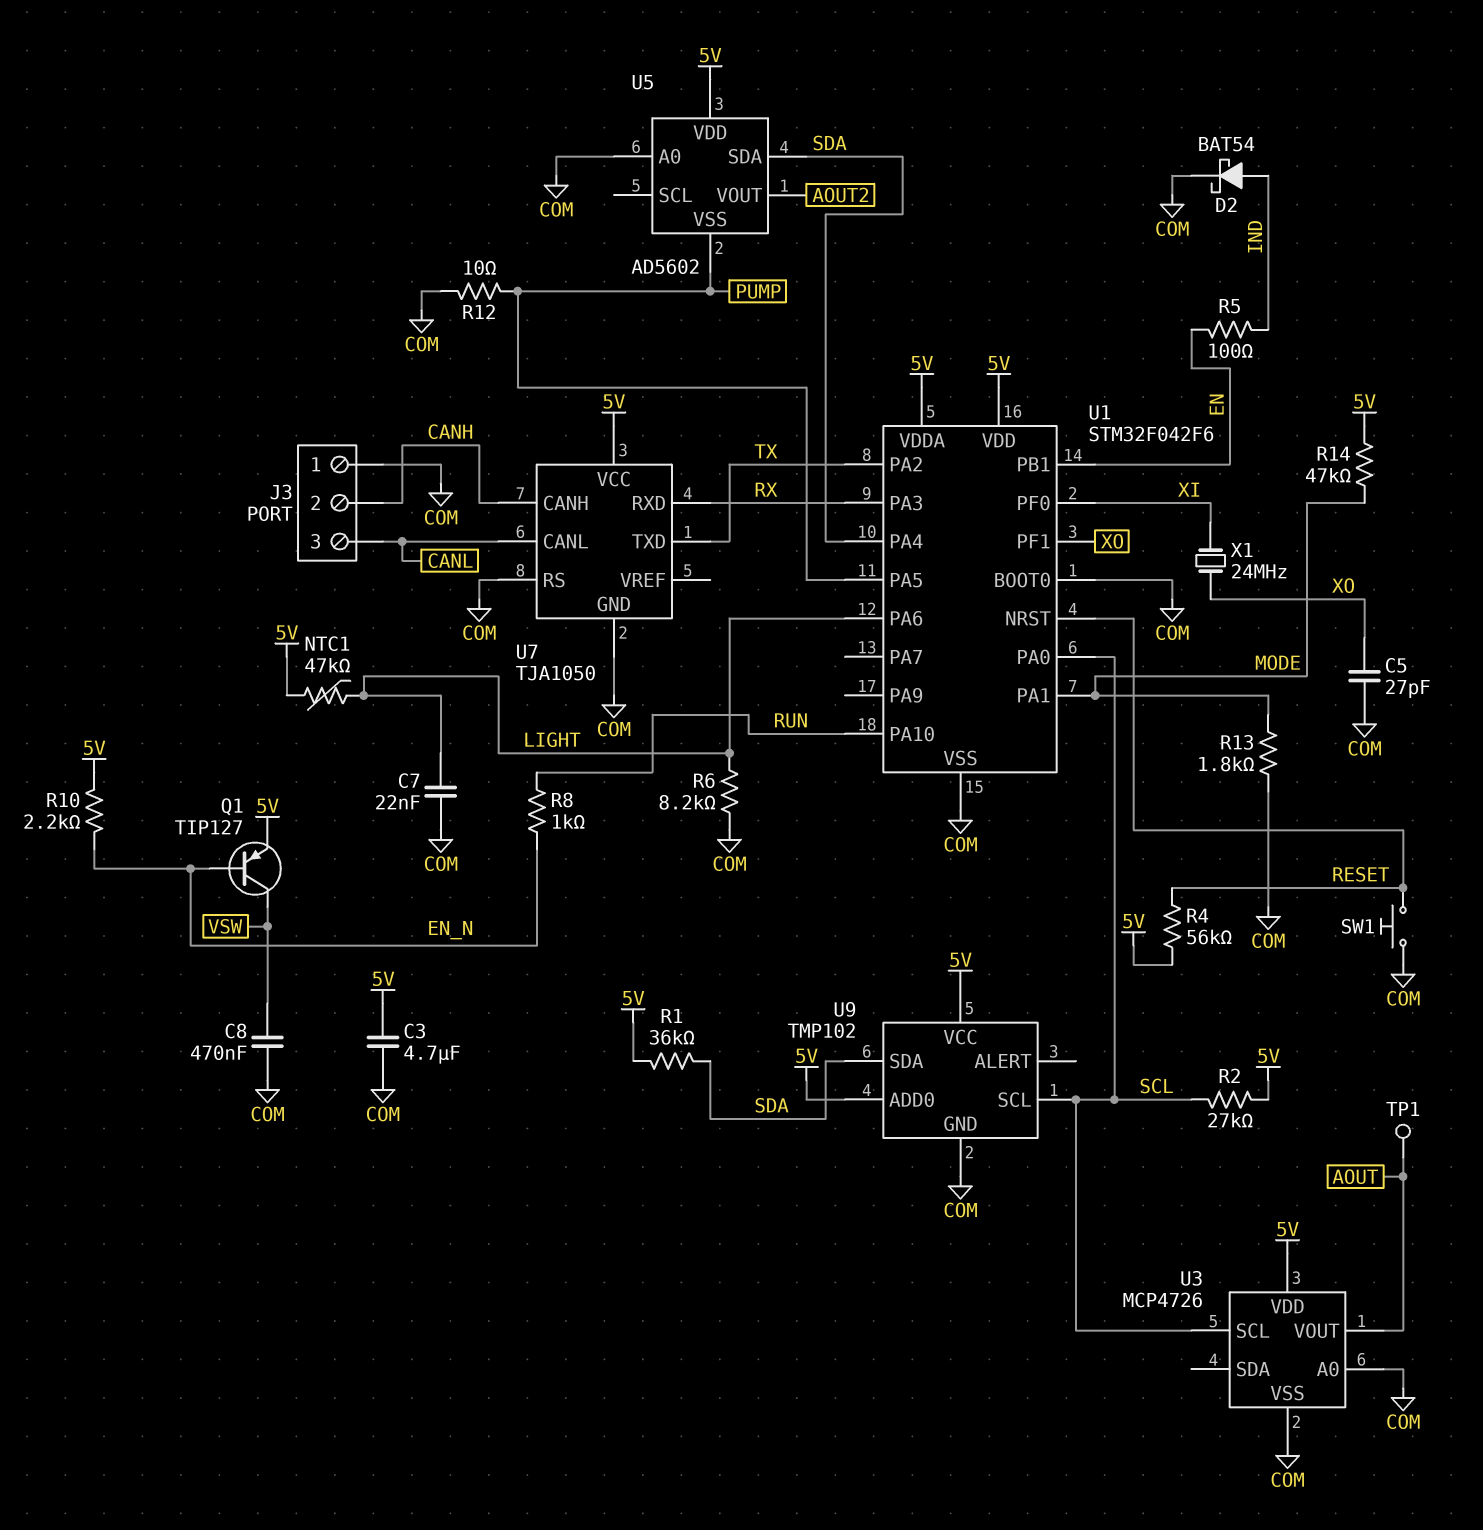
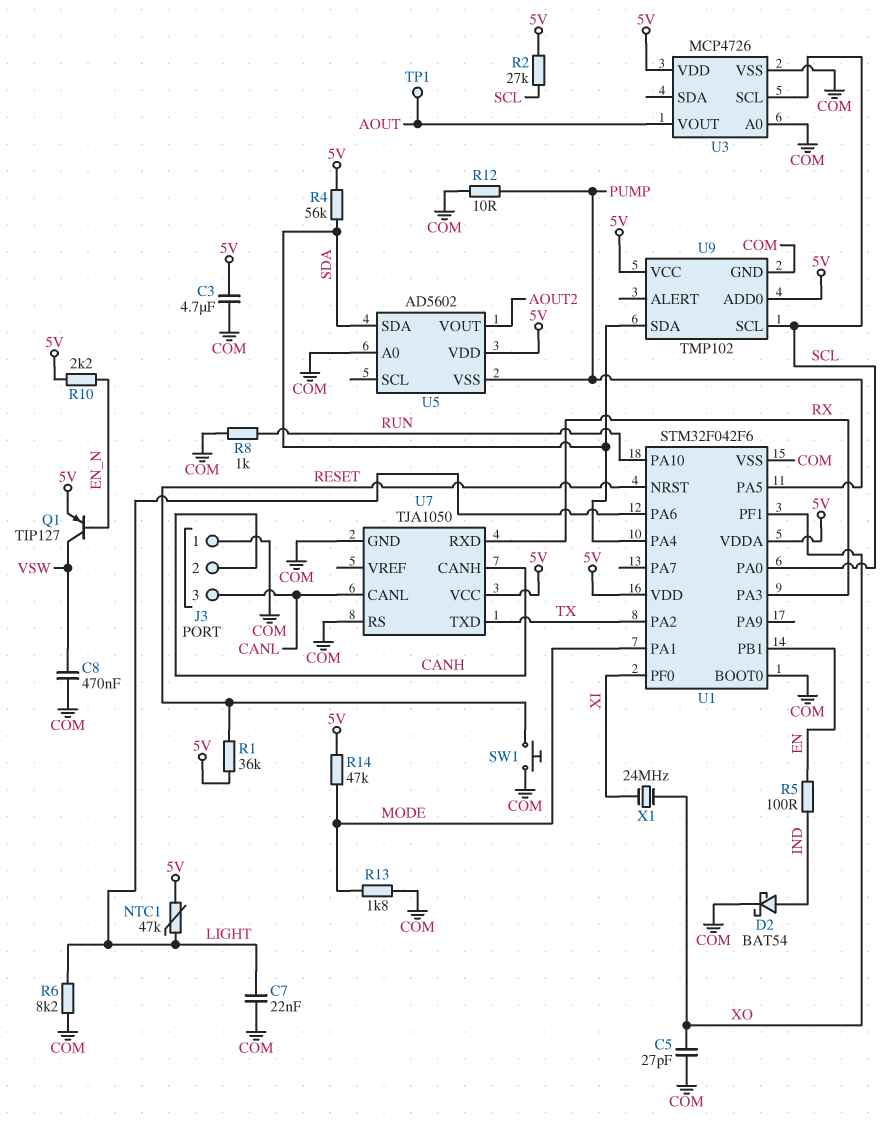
R1: 36k (5V, SDA) -> 36k (5V, RESET)
R4: 56k (5V, RESET) -> 56k (5V, SDA)
R8: 1k (EN_N, RUN) -> 1k (COM, RUN)

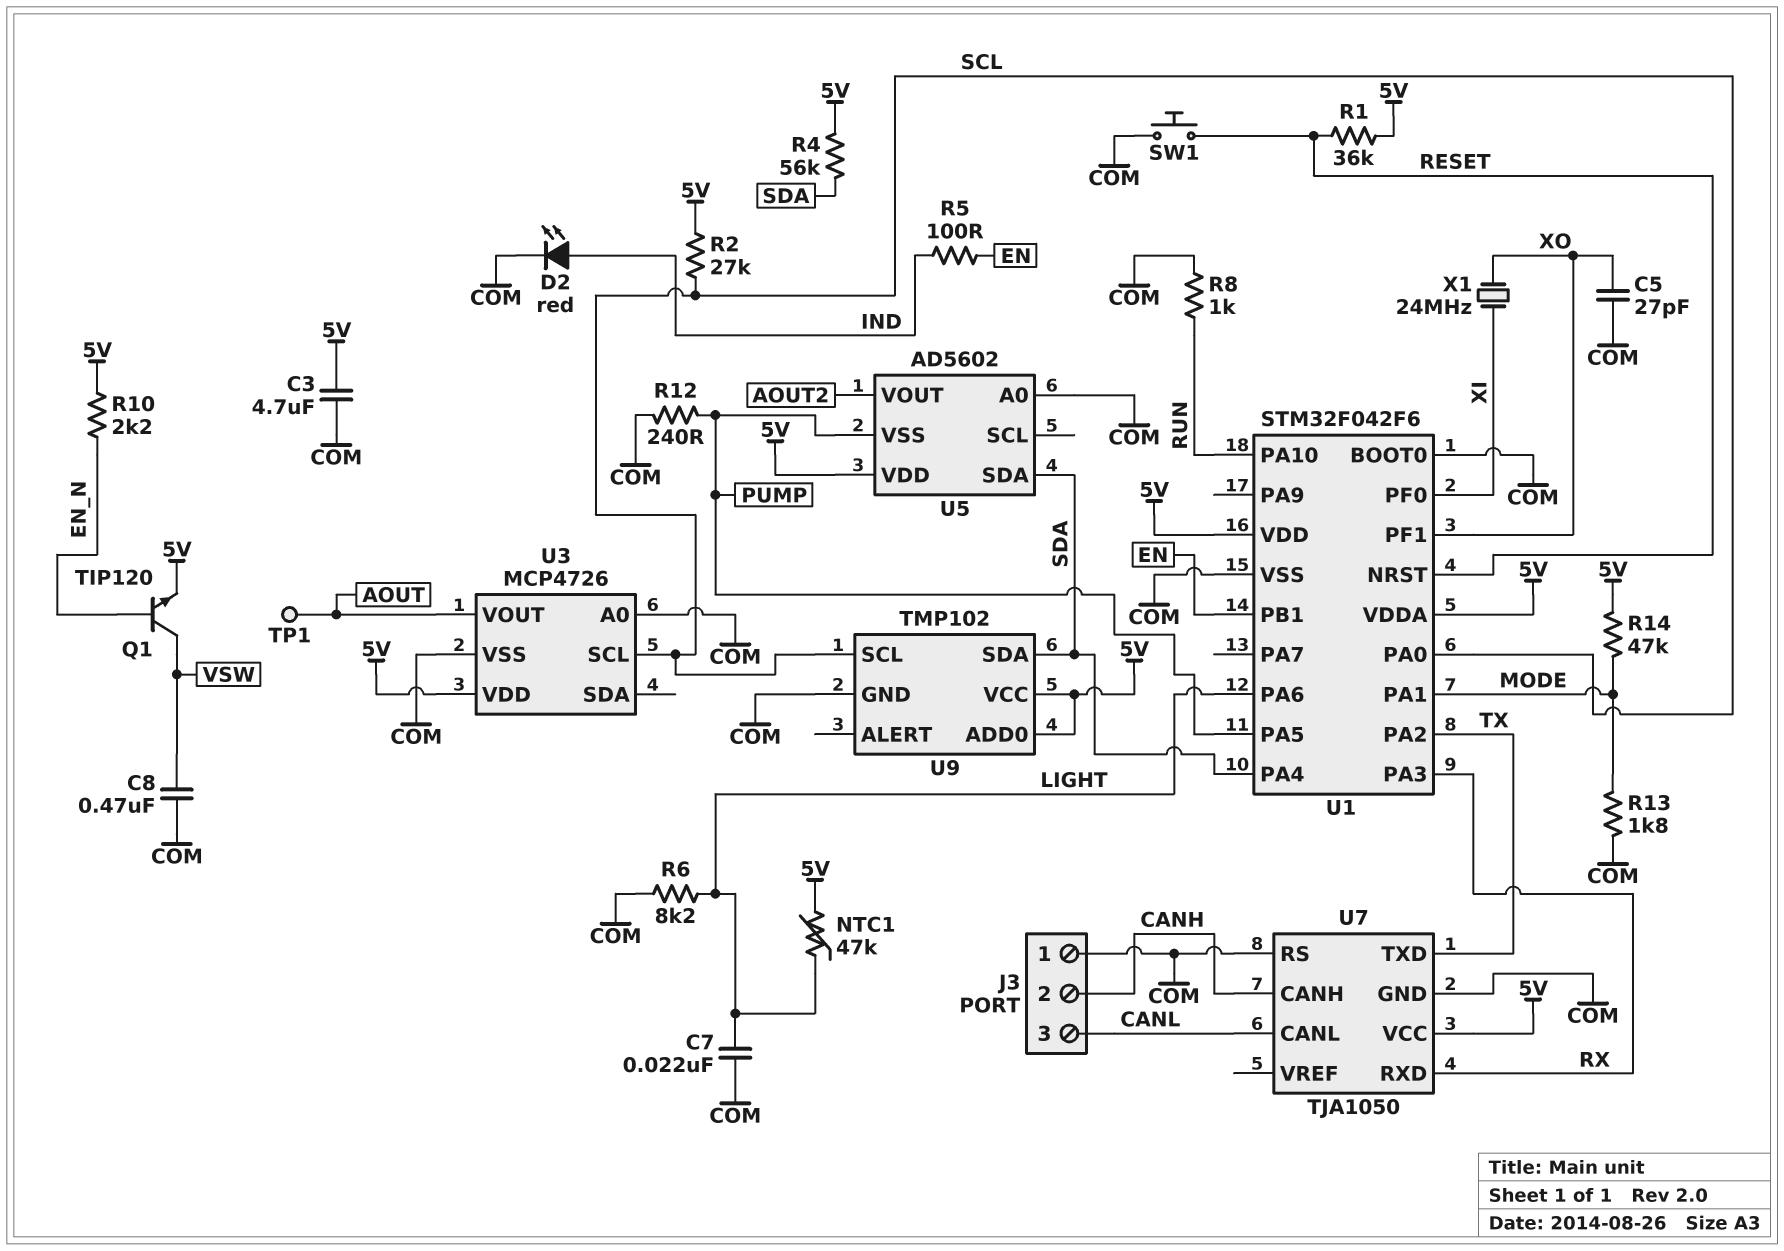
D2: schottky BAT54 (A IND, K COM) -> LED red (A IND, K COM)
Q1: PNP TIP127 (B EN_N, C VSW, E 5V) -> NPN TIP120 (B EN_N, C VSW, E 5V)
R12: 10 (COM, PUMP) -> 240 (COM, PUMP)

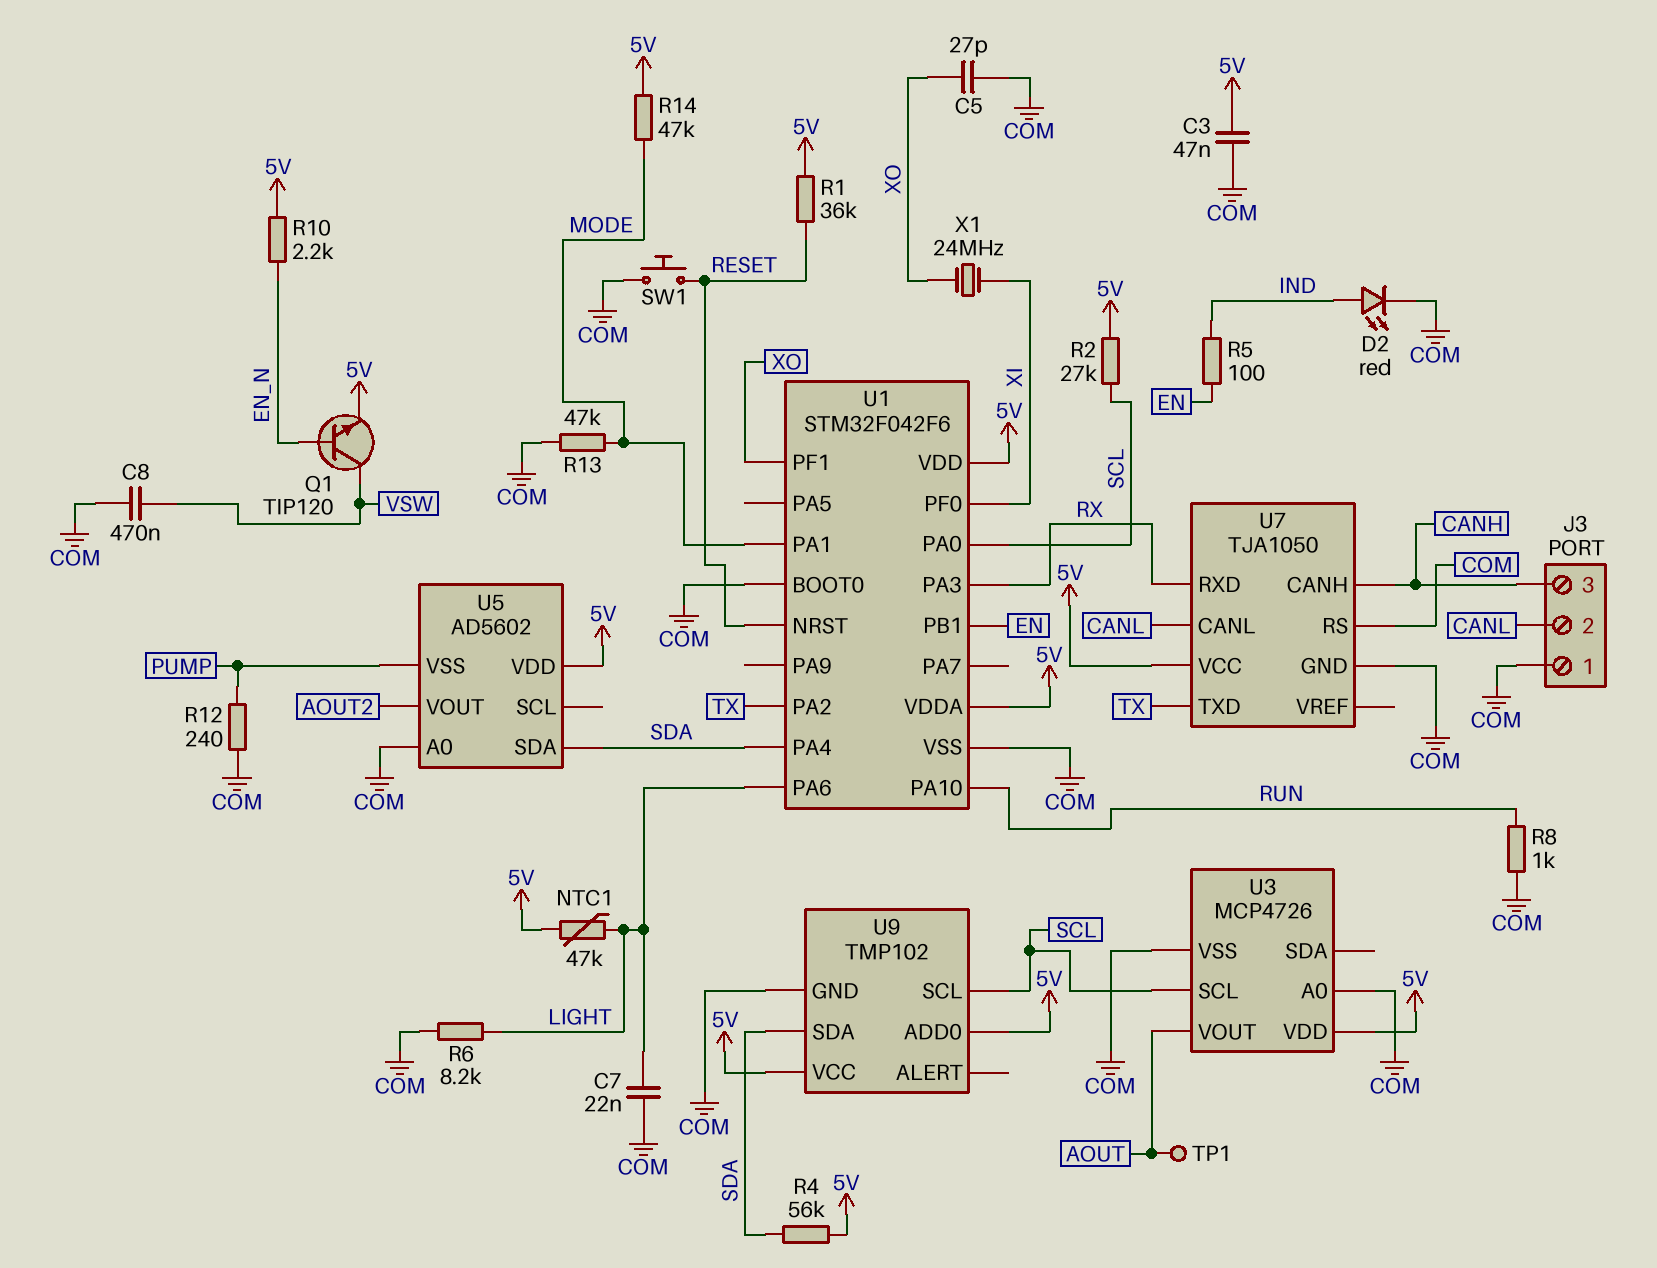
C3: 4.7uF (5V, COM) -> 47nF (5V, COM)
J3 pin 2: CANH -> CANL
J3 pin 3: CANL -> CANH
R13: 1.8k (COM, MODE) -> 47k (COM, MODE)
U1 pin PA5: PUMP -> none

